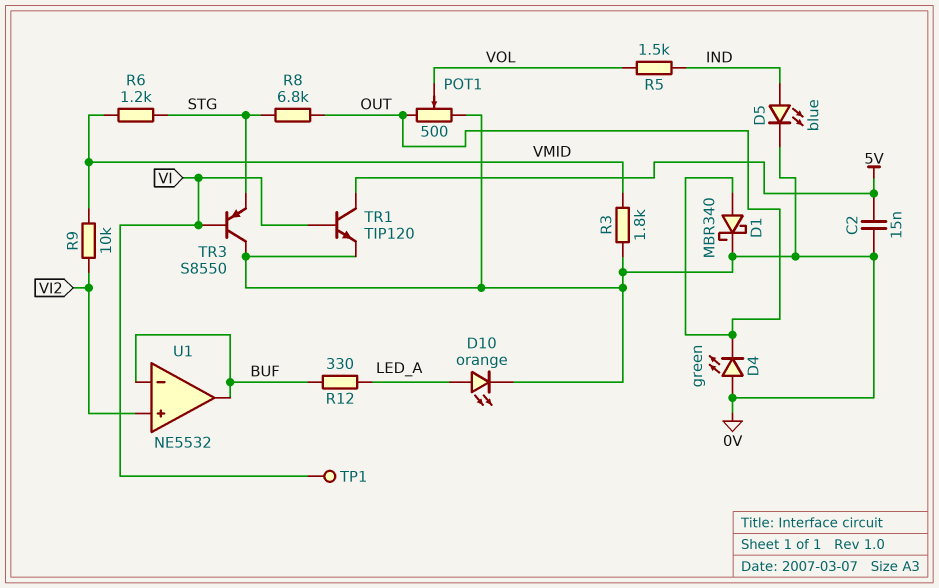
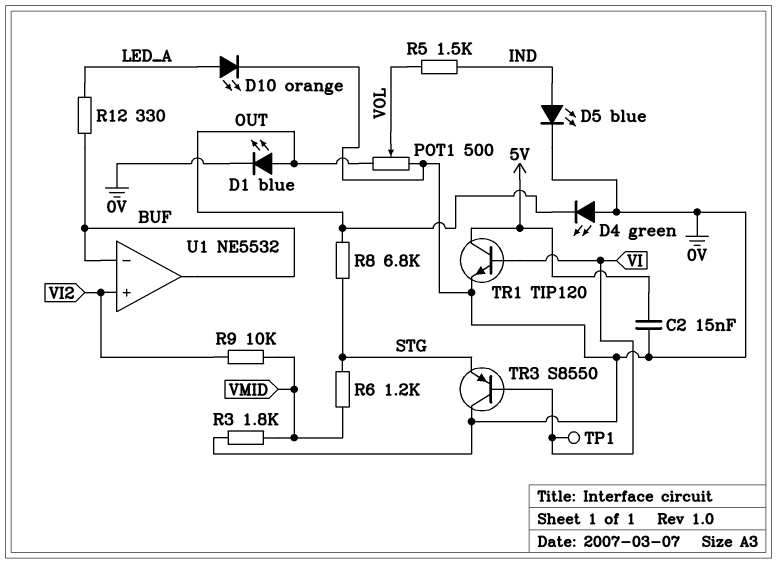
D1: schottky MBR340 (A OUT, K 0V) -> LED blue (A OUT, K 0V)

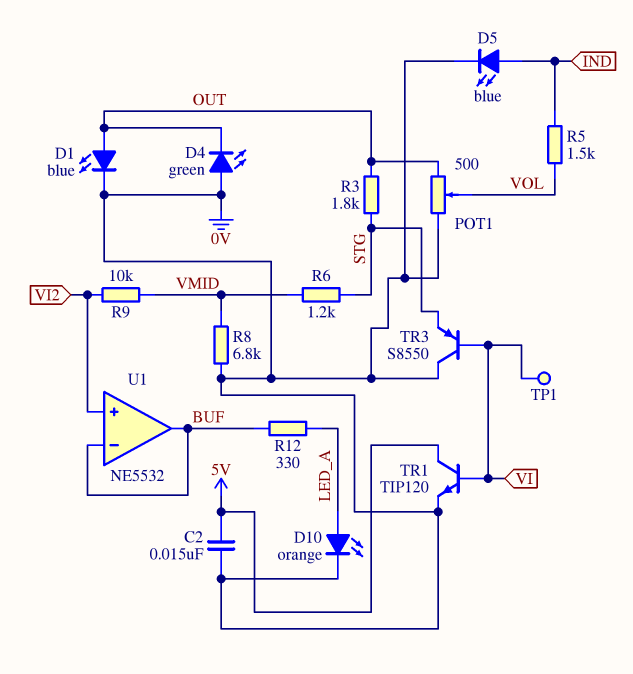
R3: 1.8k (0V, VMID) -> 1.8k (OUT, STG)
R8: 6.8k (OUT, STG) -> 6.8k (0V, VMID)

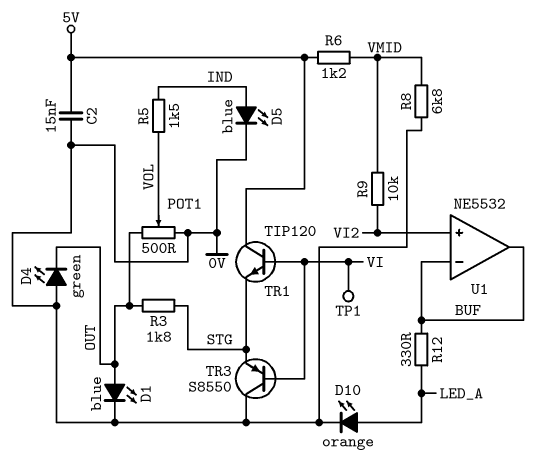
R6: 1.2k (STG, VMID) -> 1.2k (5V, VMID)
TR1: NPN TIP120 (B VI, C 5V, E 0V) -> NPN TIP120 (B VI, C 5V, E STG)

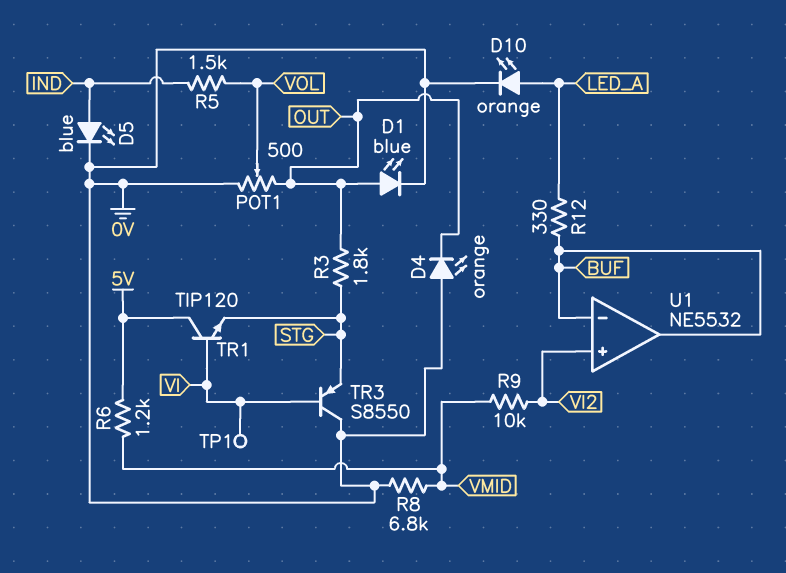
C2: 15nF (0V, 5V) -> none
D4: LED green (A 0V, K OUT) -> LED orange (A 0V, K OUT)

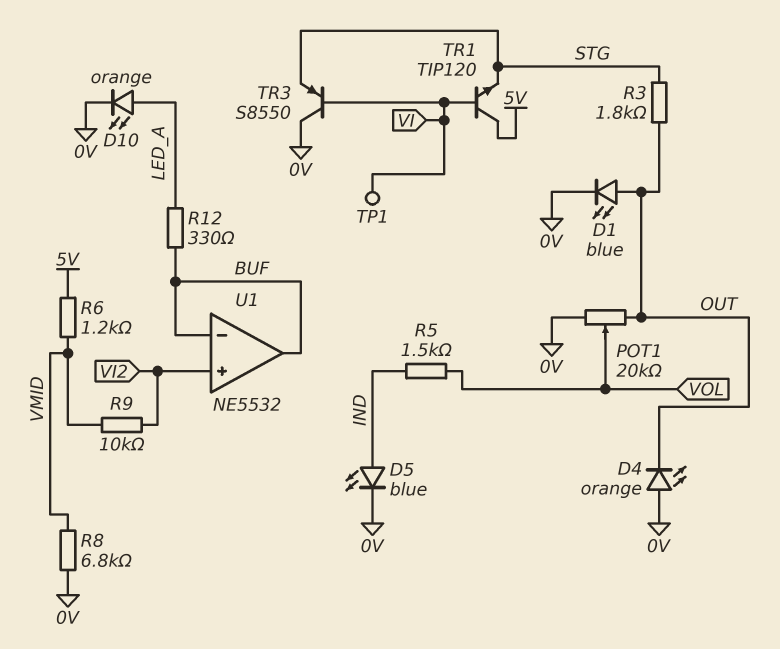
POT1: 500 (0V, OUT, wiper VOL) -> 20k (0V, OUT, wiper VOL)

